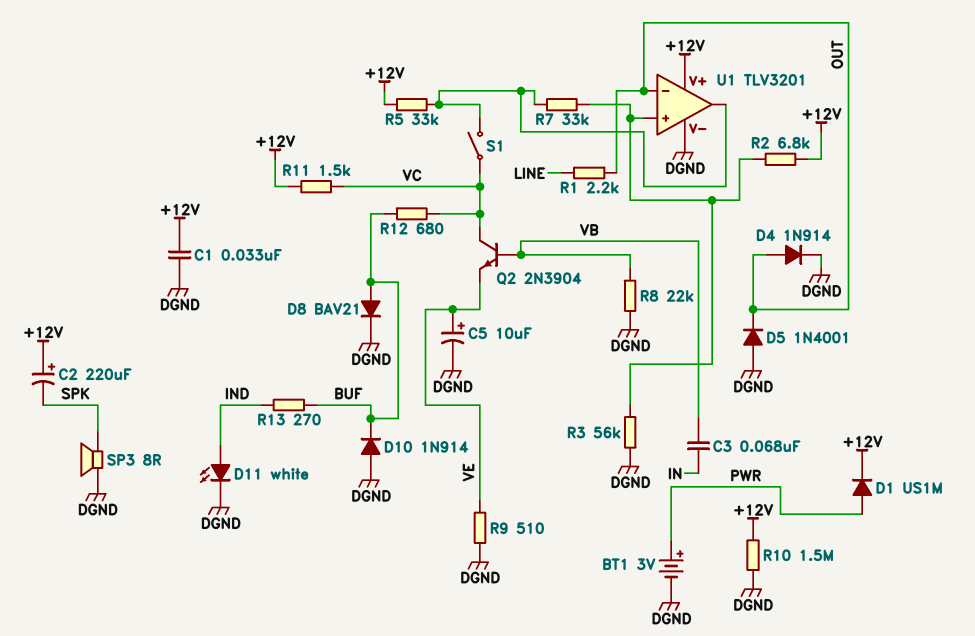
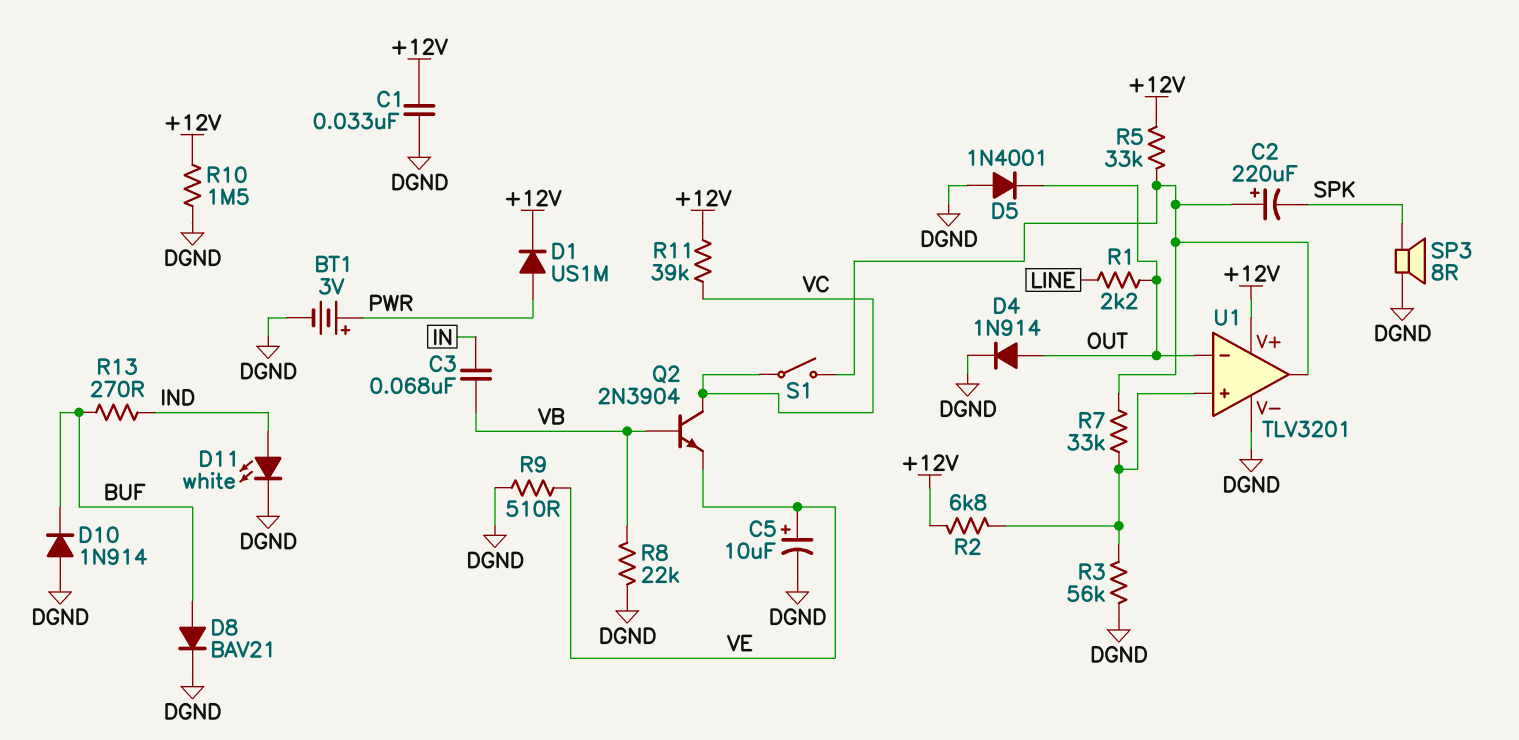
C2: 220uF (plus +12V, minus SPK) -> 220uF (plus U1/out, minus SPK)
R11: 1.5k (+12V, VC) -> 39k (+12V, VC)
R12: 680 (BUF, VC) -> none

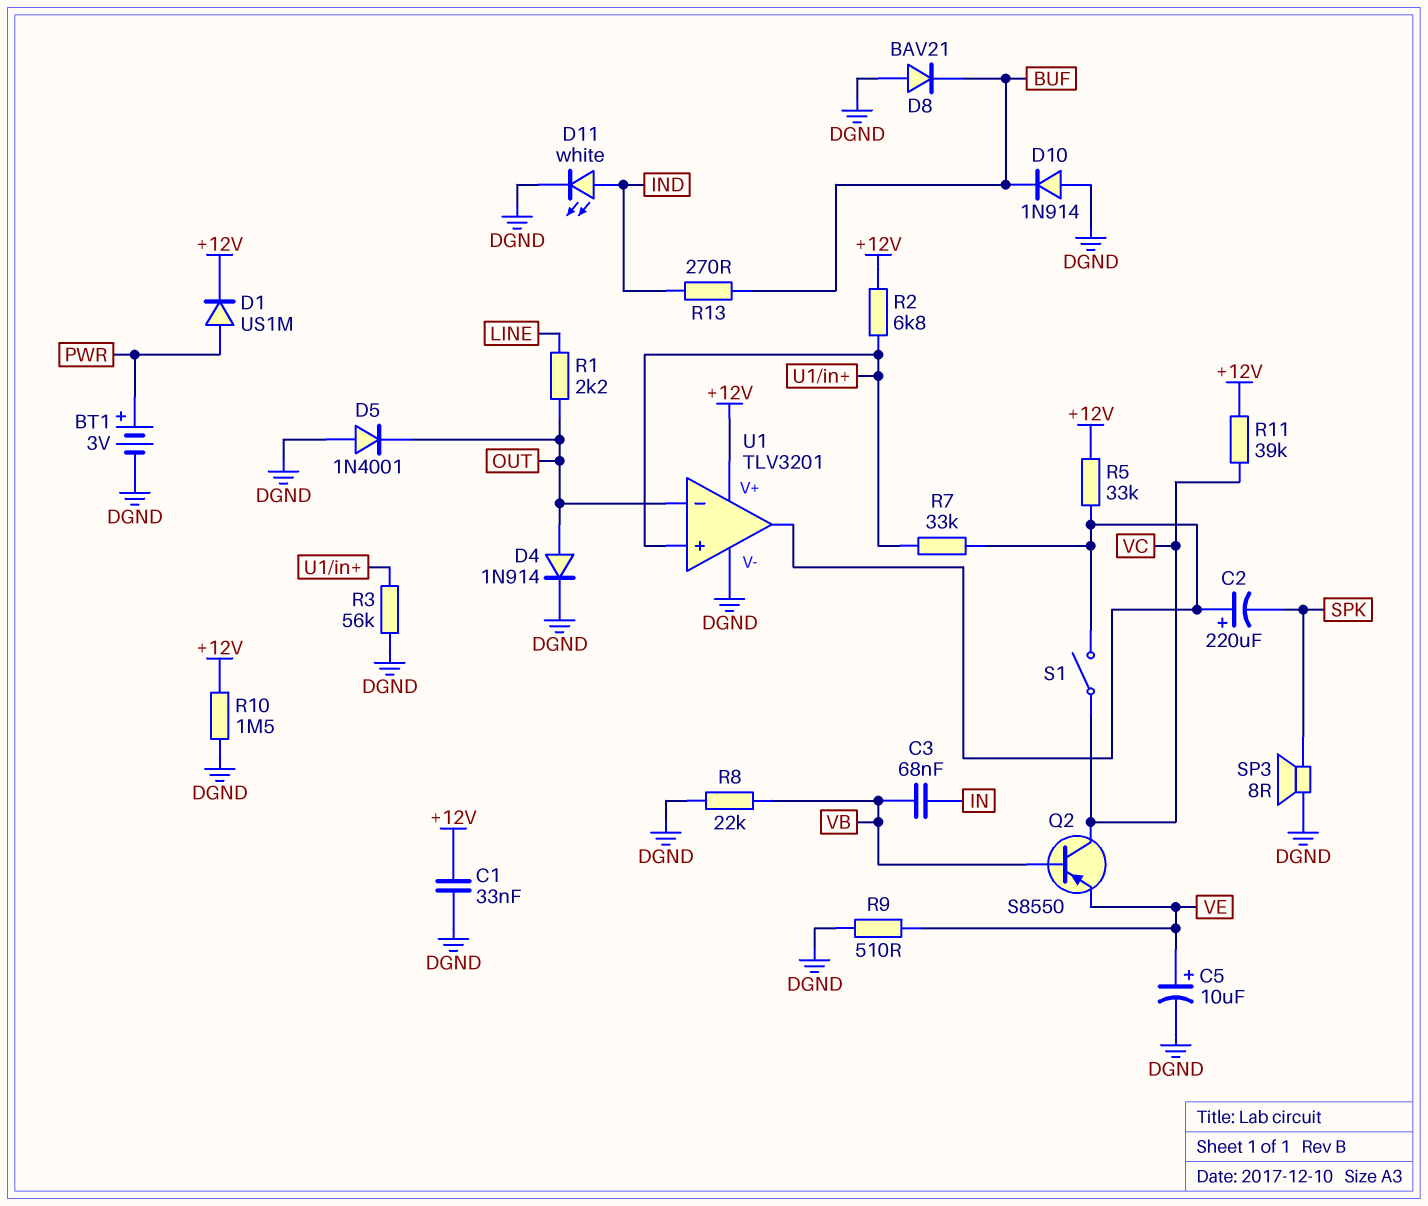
D8: diode BAV21 (A BUF, K DGND) -> diode BAV21 (A DGND, K BUF)
Q2: NPN 2N3904 (B VB, C VC, E VE) -> PNP S8550 (B VB, C VC, E VE)

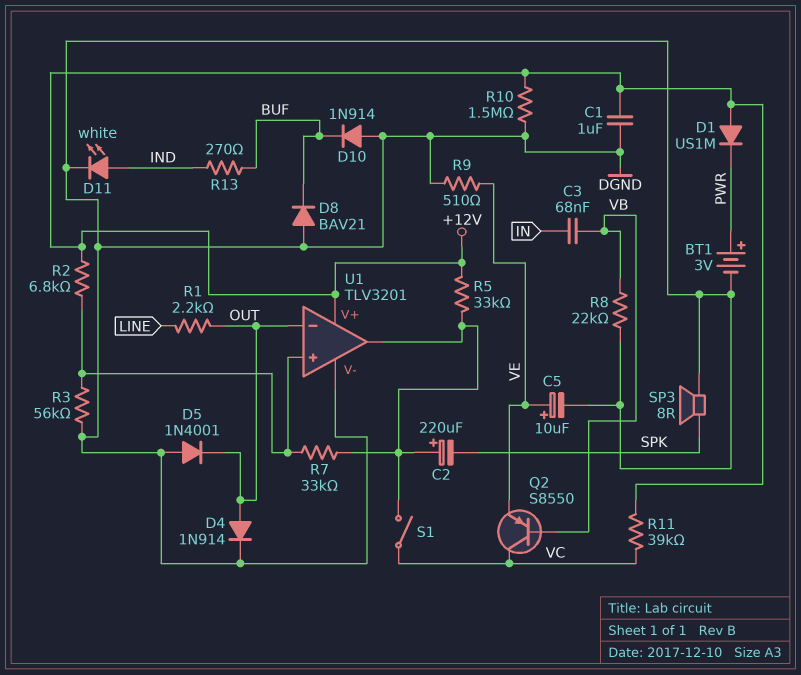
C1: 33nF (+12V, DGND) -> 1uF (+12V, DGND)
D1: diode US1M (A PWR, K +12V) -> diode US1M (A +12V, K PWR)

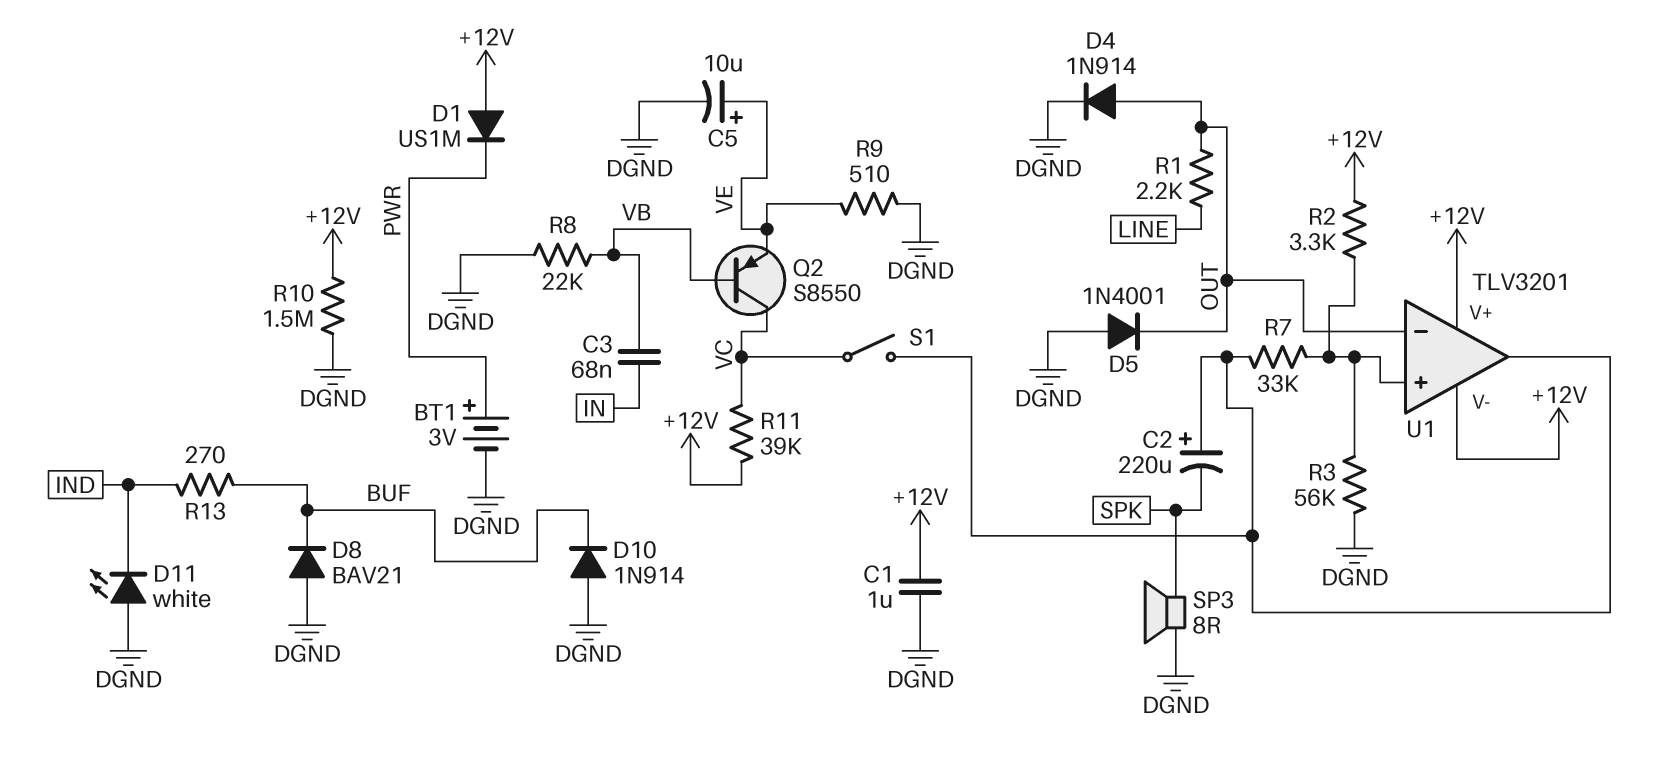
D11: LED white (A IND, K DGND) -> LED white (A DGND, K IND)
R2: 6.8k (+12V, U1/in+) -> 3.3k (+12V, U1/in+)
R5: 33k (+12V, U1/out) -> none
U1 pin V-: DGND -> +12V

